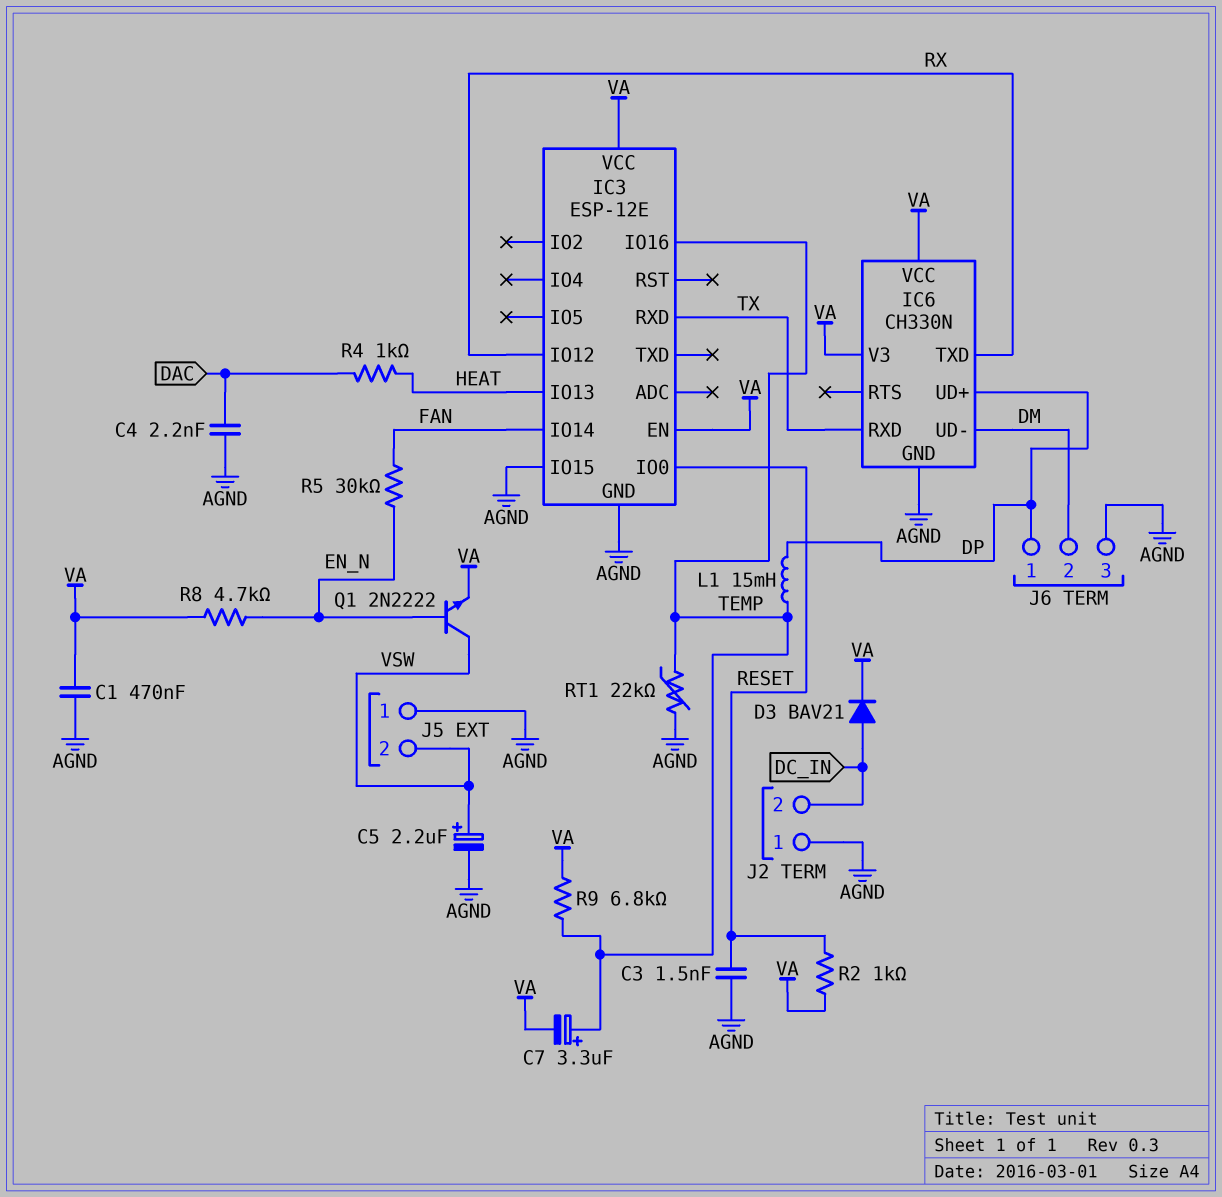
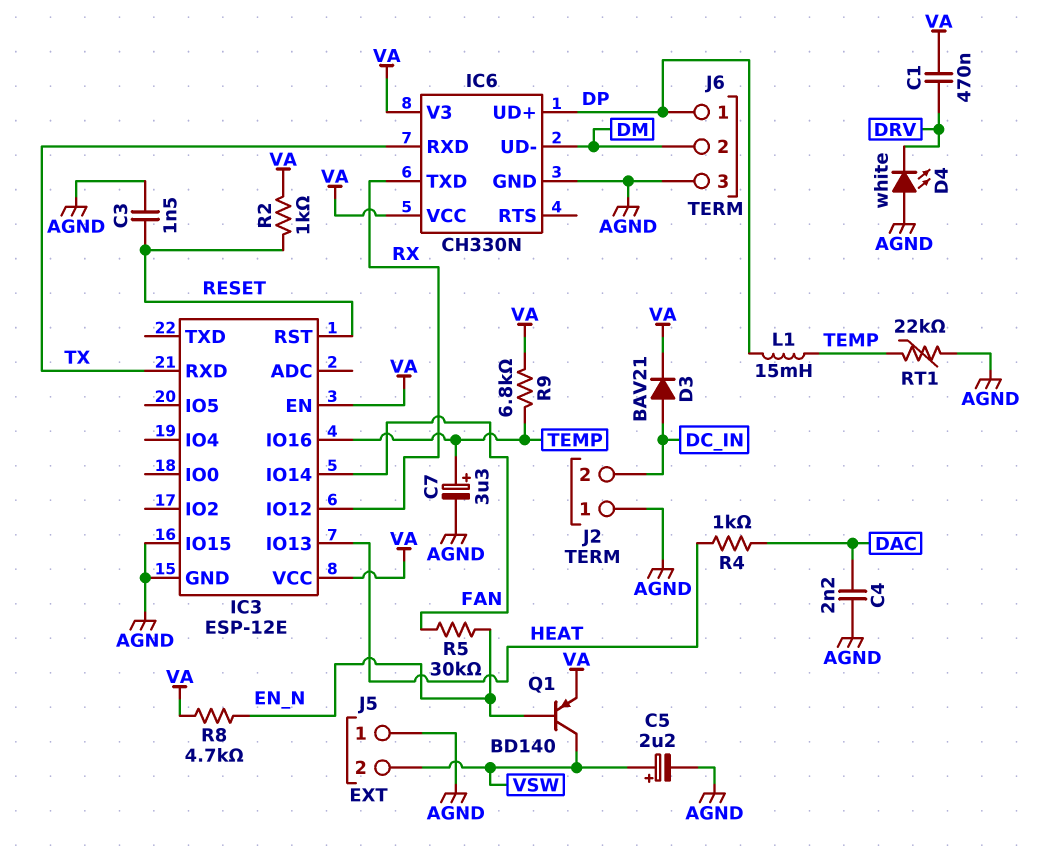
C1: 470nF (AGND, VA) -> 470nF (DRV, VA)
C7: 3.3uF (plus TEMP, minus VA) -> 3.3uF (plus TEMP, minus AGND)
D4: none -> LED white (A AGND, K DRV)
IC3 pin IO0: RESET -> none
IC3 pin RST: none -> RESET
Q1: NPN 2N2222 (B EN_N, C VSW, E VA) -> PNP BD140 (B EN_N, C VSW, E VA)

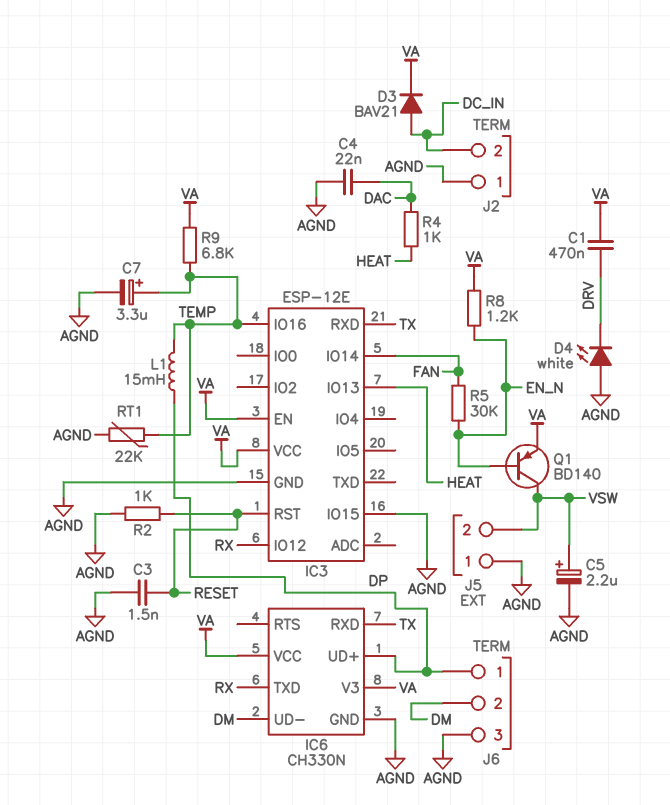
C4: 2.2nF (AGND, DAC) -> 22nF (AGND, DAC)
R2: 1k (RESET, VA) -> 1k (AGND, RESET)
R8: 4.7k (EN_N, VA) -> 1.2k (EN_N, VA)

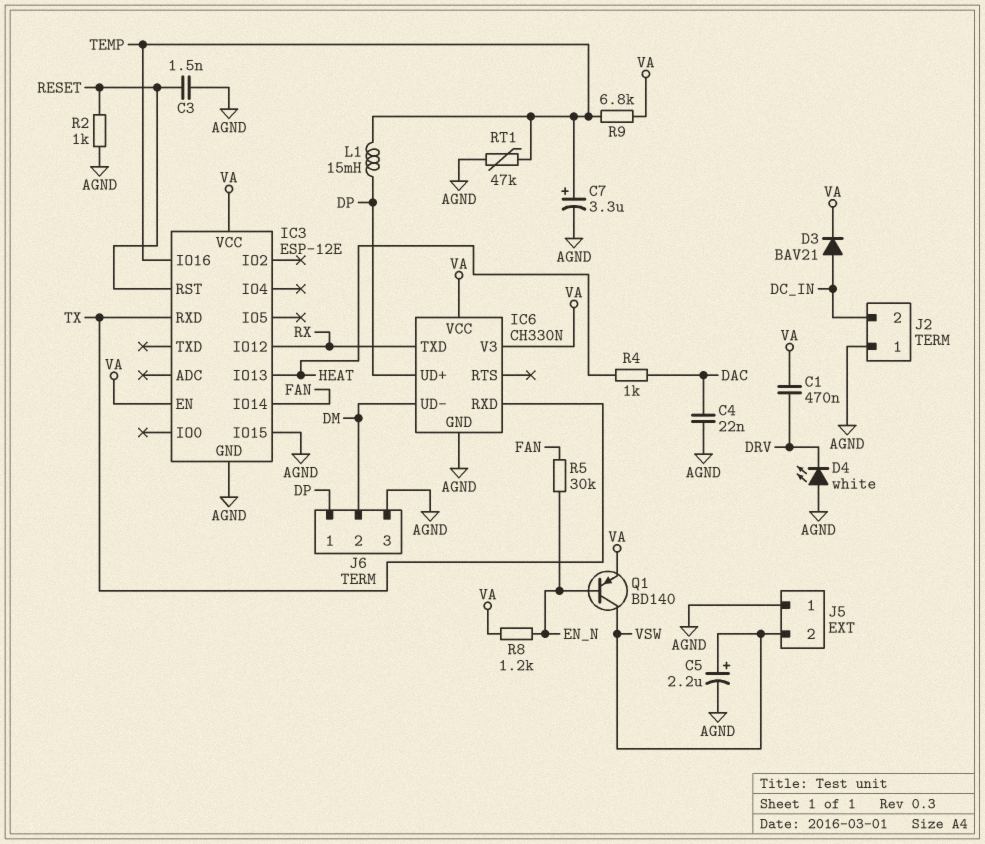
RT1: 22k (AGND, TEMP) -> 47k (AGND, TEMP)

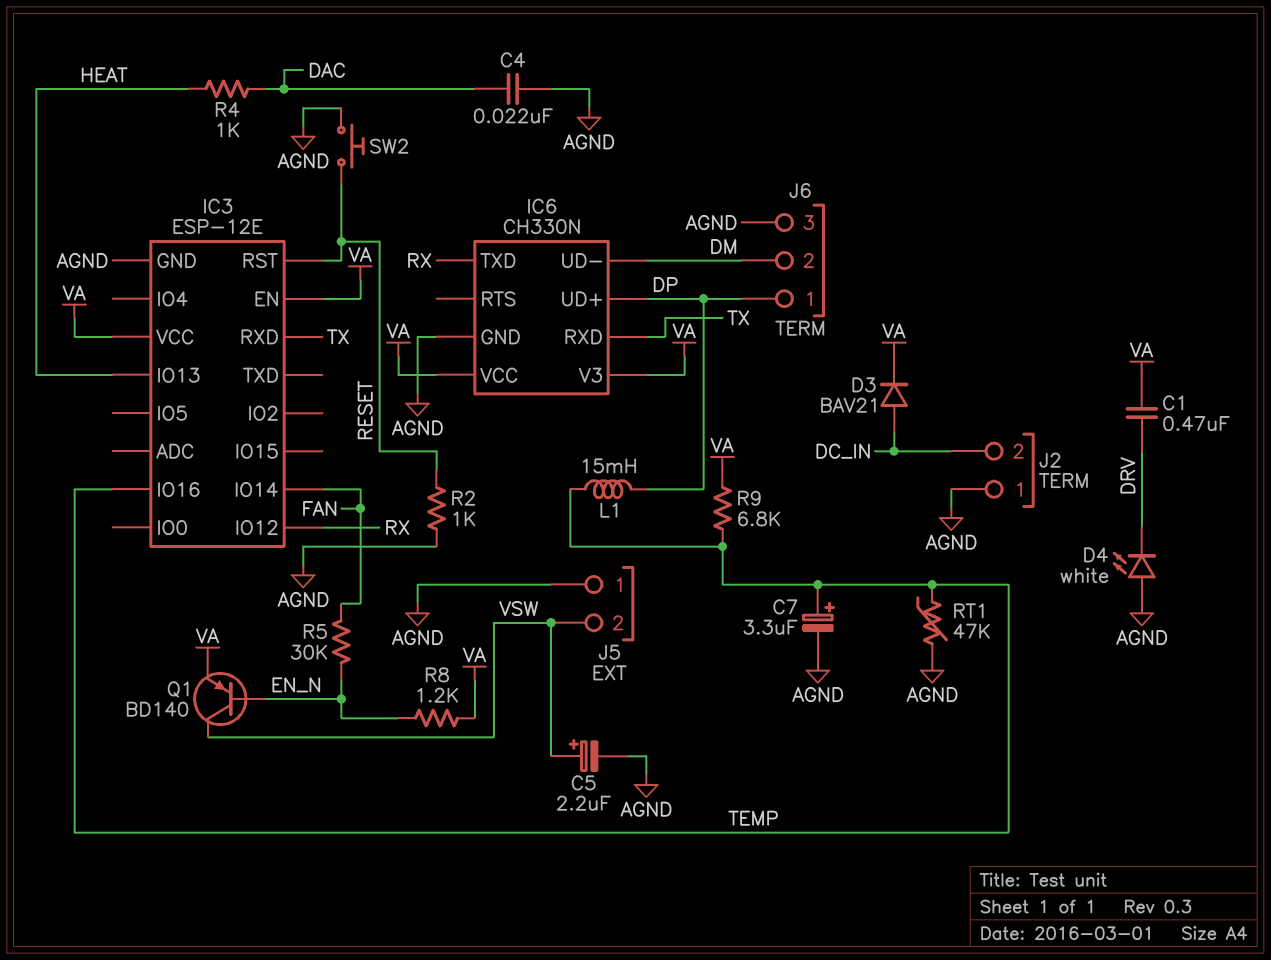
C3: 1.5nF (AGND, RESET) -> none
IC3 pin IO15: AGND -> none
SW2: none -> button (AGND, RESET)

